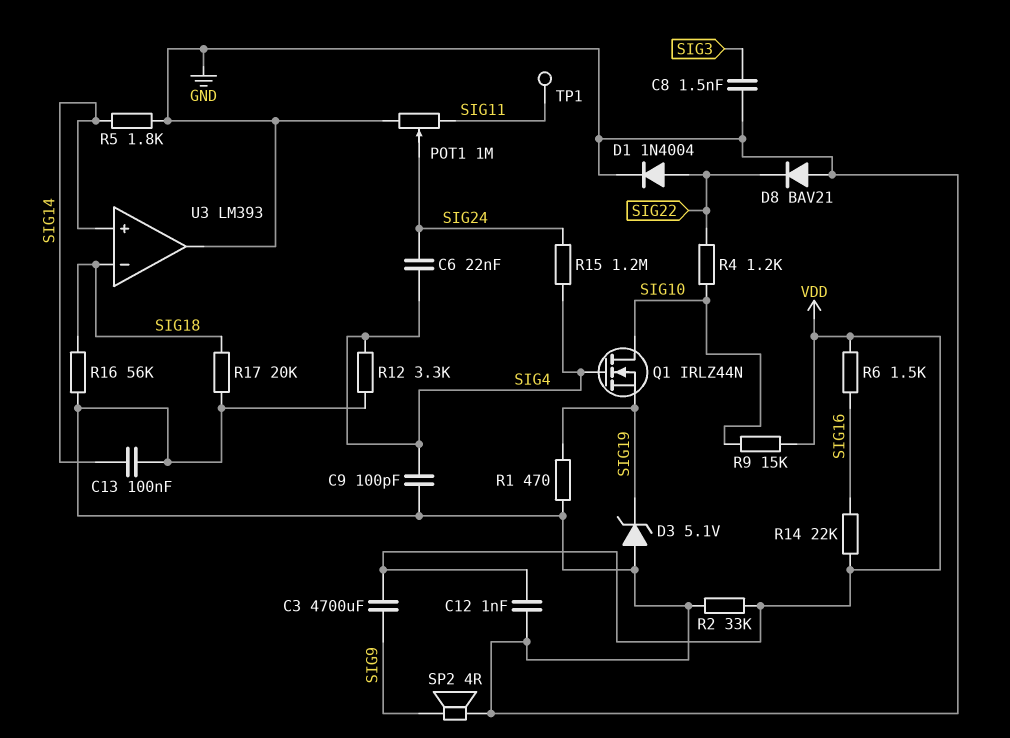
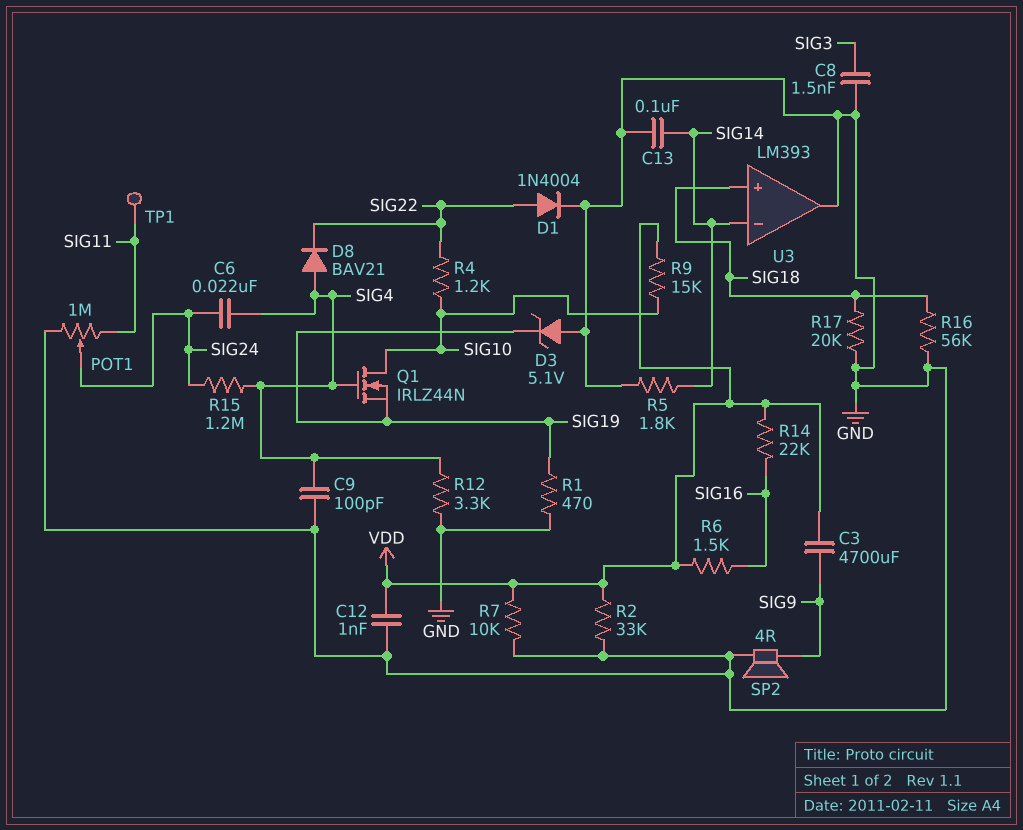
D8: diode BAV21 (A GND, K SIG22) -> diode BAV21 (A SIG4, K SIG22)
R7: none -> 10k (GND, VDD)
U3 pin in+: SIG14 -> SIG18
U3 pin in-: SIG18 -> SIG14

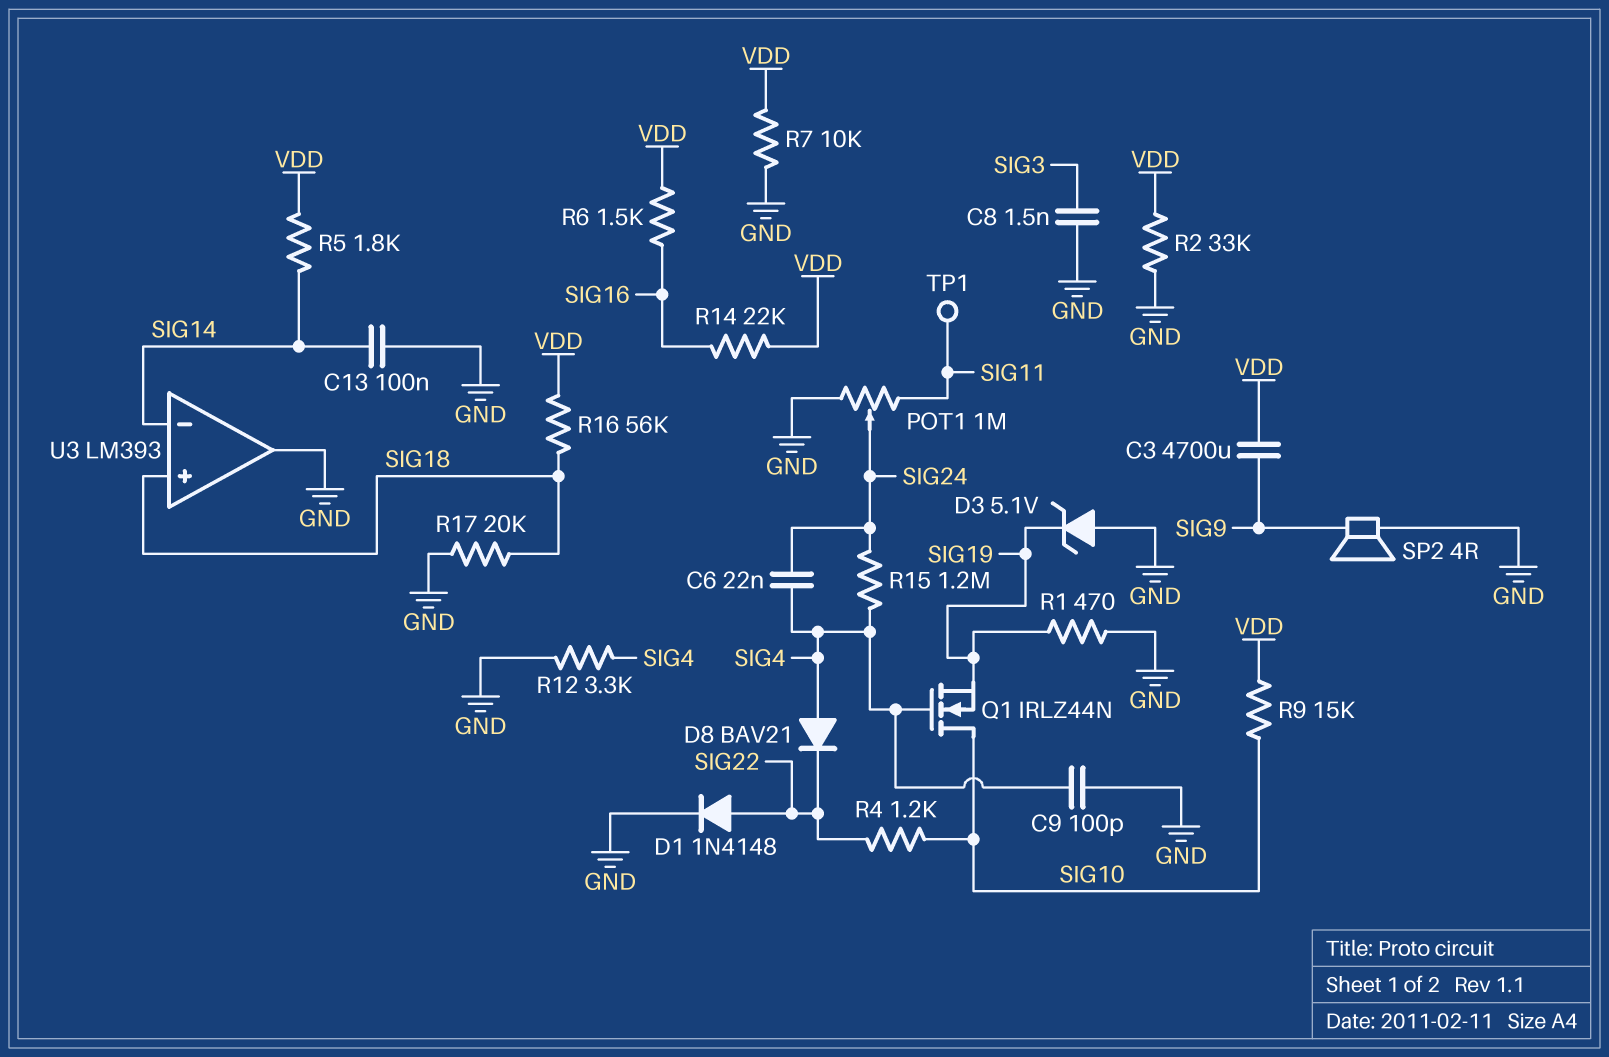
C12: 1nF (GND, VDD) -> none
D1: diode 1N4004 (A SIG22, K GND) -> diode 1N4148 (A SIG22, K GND)
R5: 1.8k (GND, SIG14) -> 1.8k (SIG14, VDD)
R16: 56k (GND, SIG18) -> 56k (SIG18, VDD)

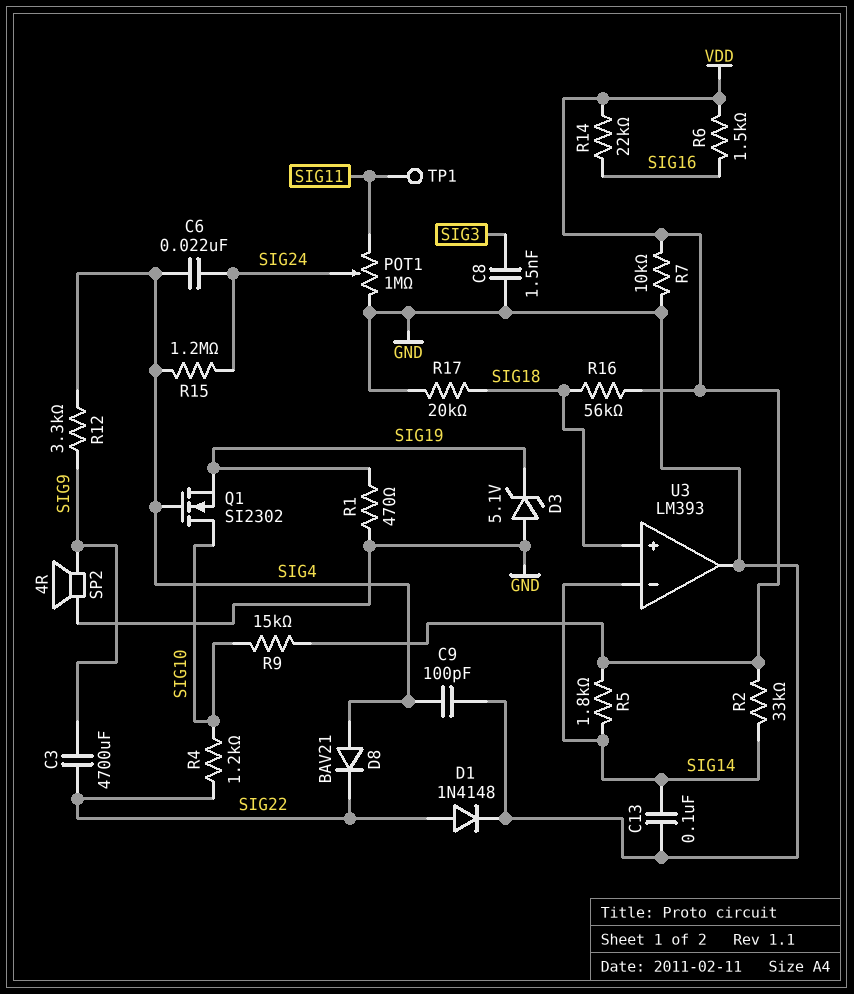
C3: 4700uF (SIG9, VDD) -> 4700uF (SIG9, SIG22)
Q1: NMOS IRLZ44N (G SIG4, D SIG10, S SIG19) -> NMOS SI2302 (G SIG4, D SIG10, S SIG19)
R2: 33k (GND, VDD) -> 33k (SIG14, VDD)
R12: 3.3k (GND, SIG4) -> 3.3k (SIG4, SIG9)

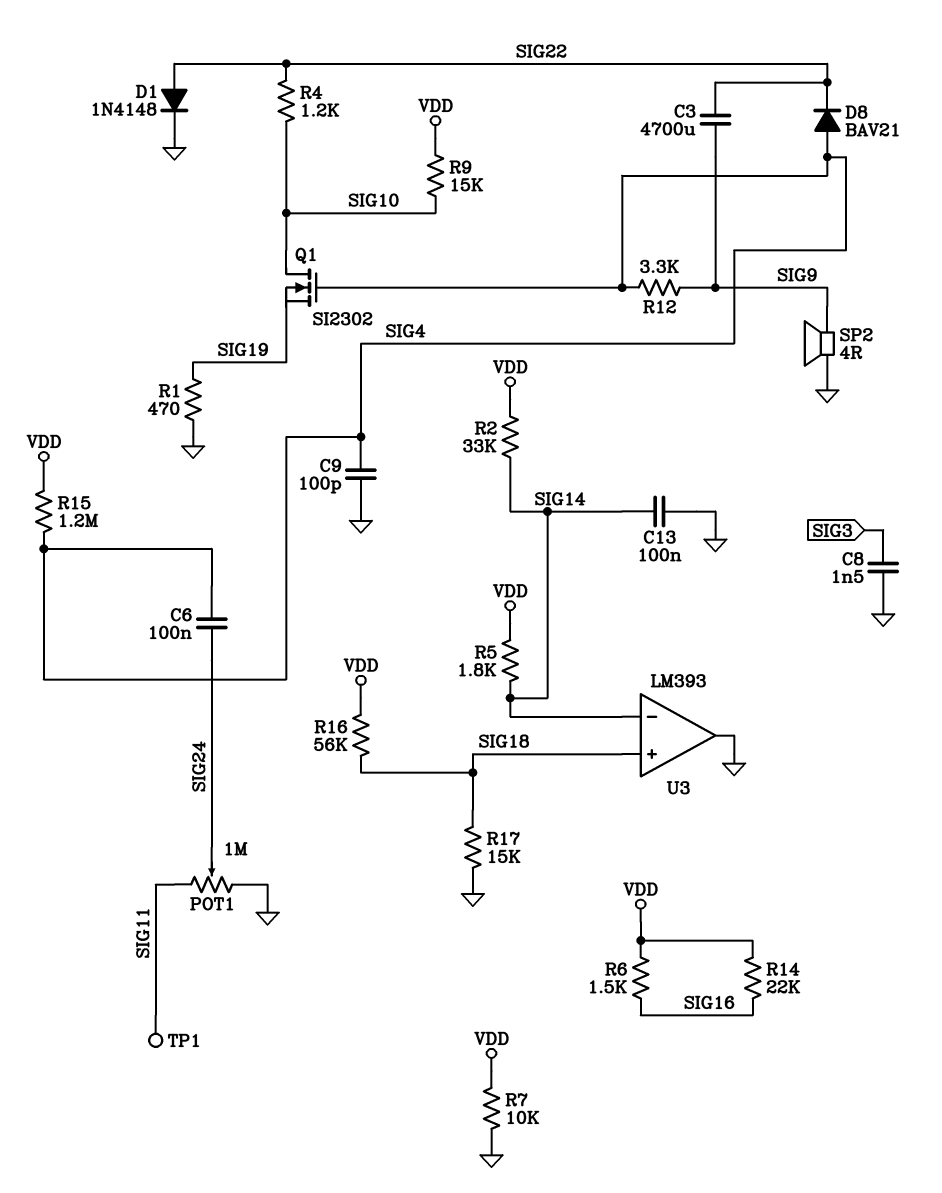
C6: 22nF (SIG4, SIG24) -> 100nF (SIG4, SIG24)
D3: zener 5.1V (A GND, K SIG19) -> none
R15: 1.2M (SIG4, SIG24) -> 1.2M (SIG4, VDD)
R17: 20k (GND, SIG18) -> 15k (GND, SIG18)

